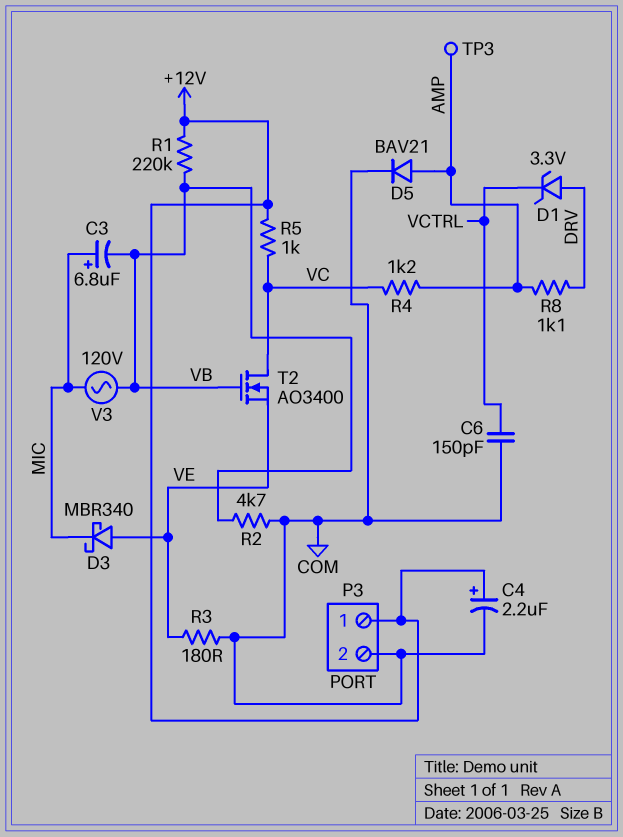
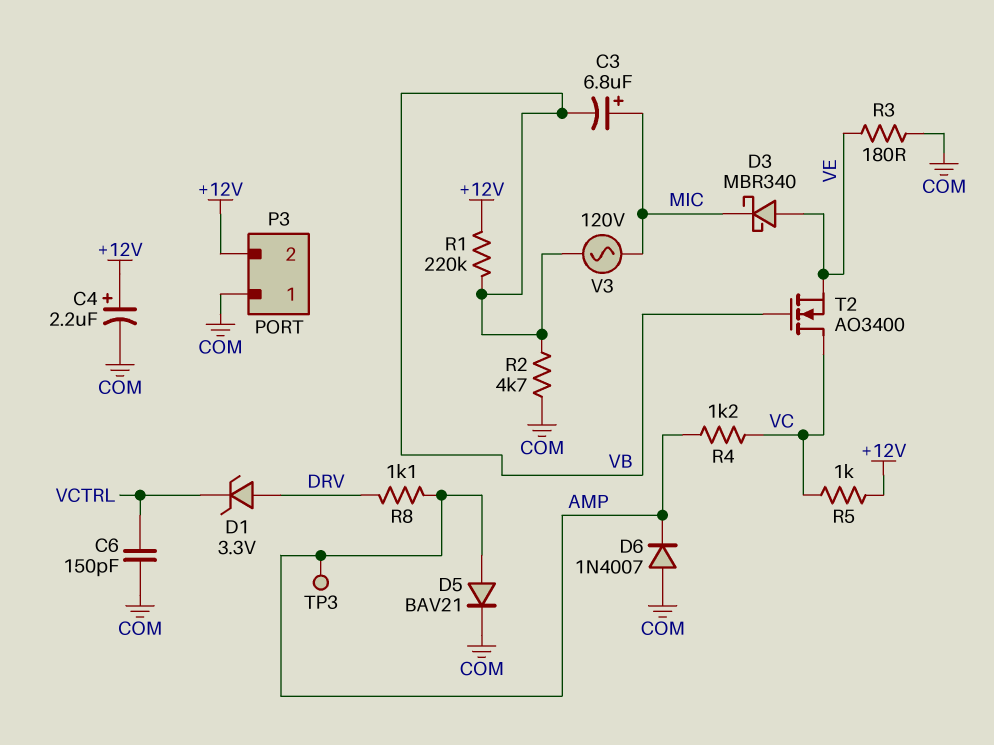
D6: none -> diode 1N4007 (A COM, K AMP)
P3 pin 1: +12V -> COM
P3 pin 2: COM -> +12V

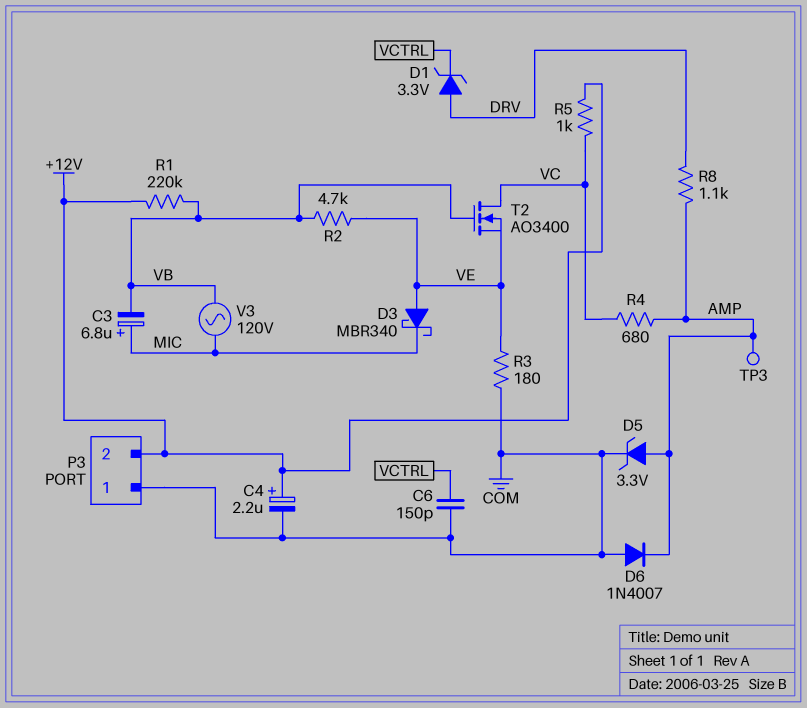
D5: diode BAV21 (A AMP, K COM) -> zener 3.3V (A AMP, K COM)
R2: 4.7k (COM, VB) -> 4.7k (VB, VE)
R4: 1.2k (AMP, VC) -> 680 (AMP, VC)

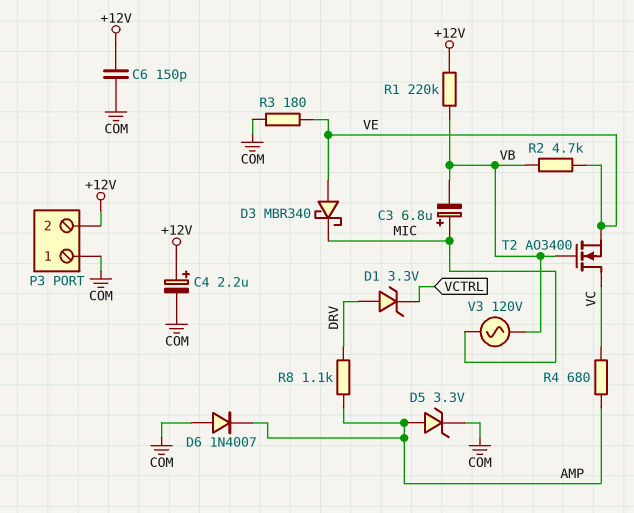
C6: 150pF (COM, VCTRL) -> 150pF (+12V, COM)
R5: 1k (+12V, VC) -> none
TP3: test point (AMP) -> none

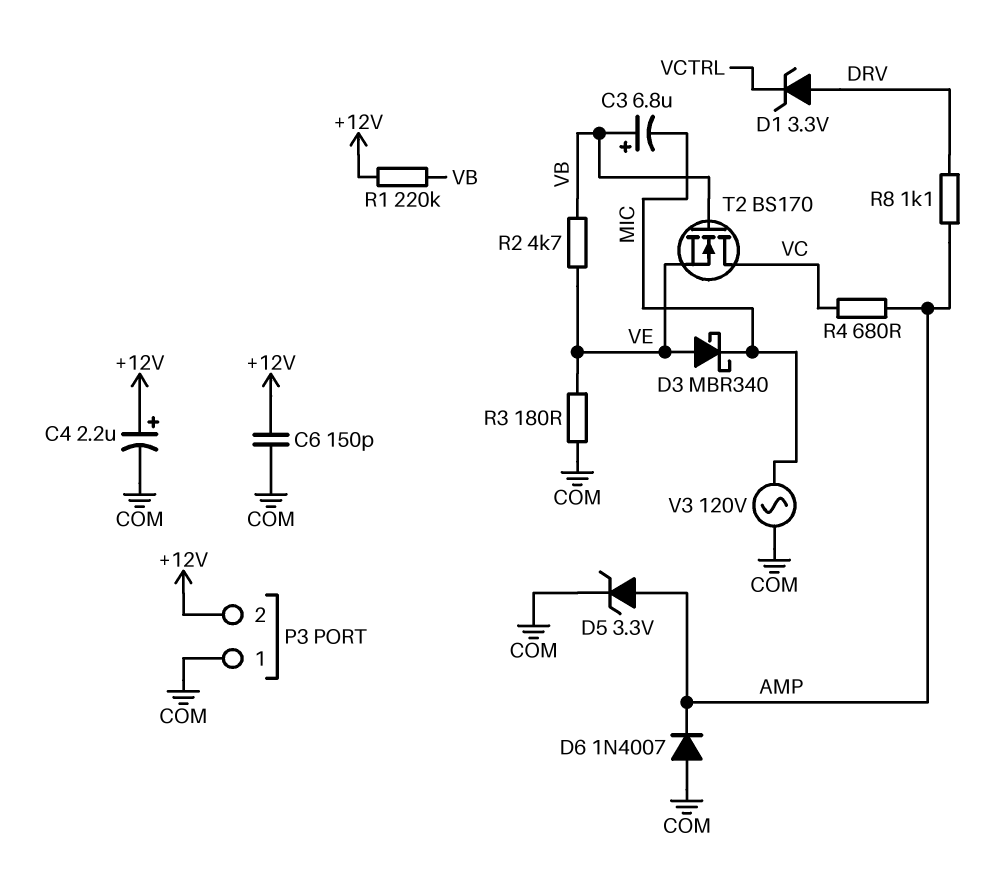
C3: 6.8uF (plus MIC, minus VB) -> 6.8uF (plus VB, minus MIC)
T2: NMOS AO3400 (G VB, D VC, S VE) -> NMOS BS170 (G VB, D VC, S VE)
V3: AC 120V (MIC, VB) -> AC 120V (COM, MIC)

